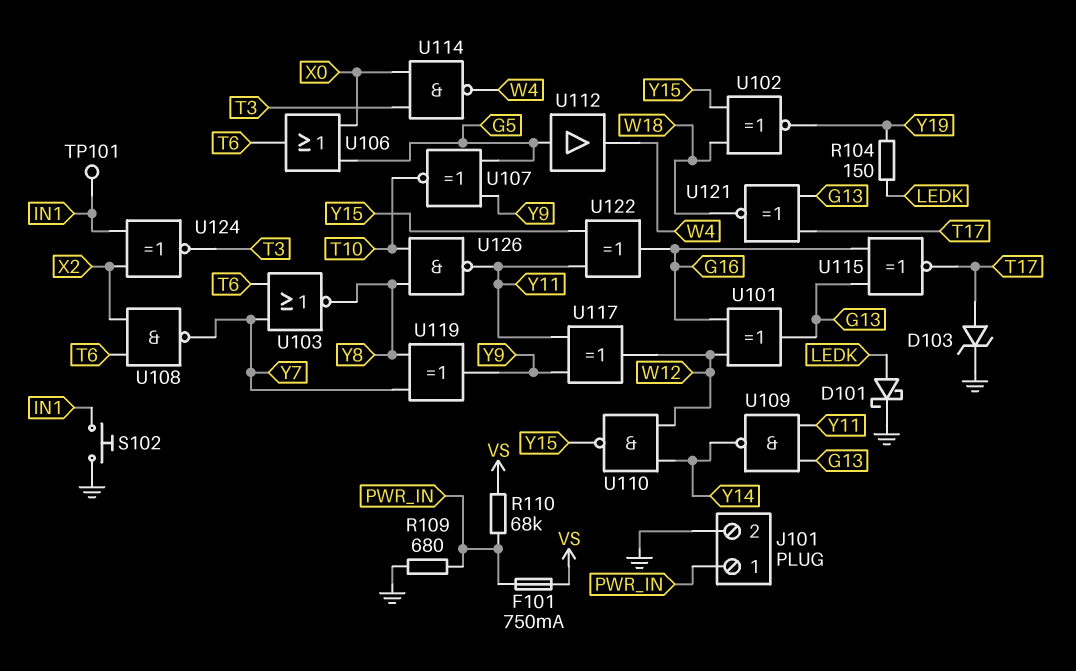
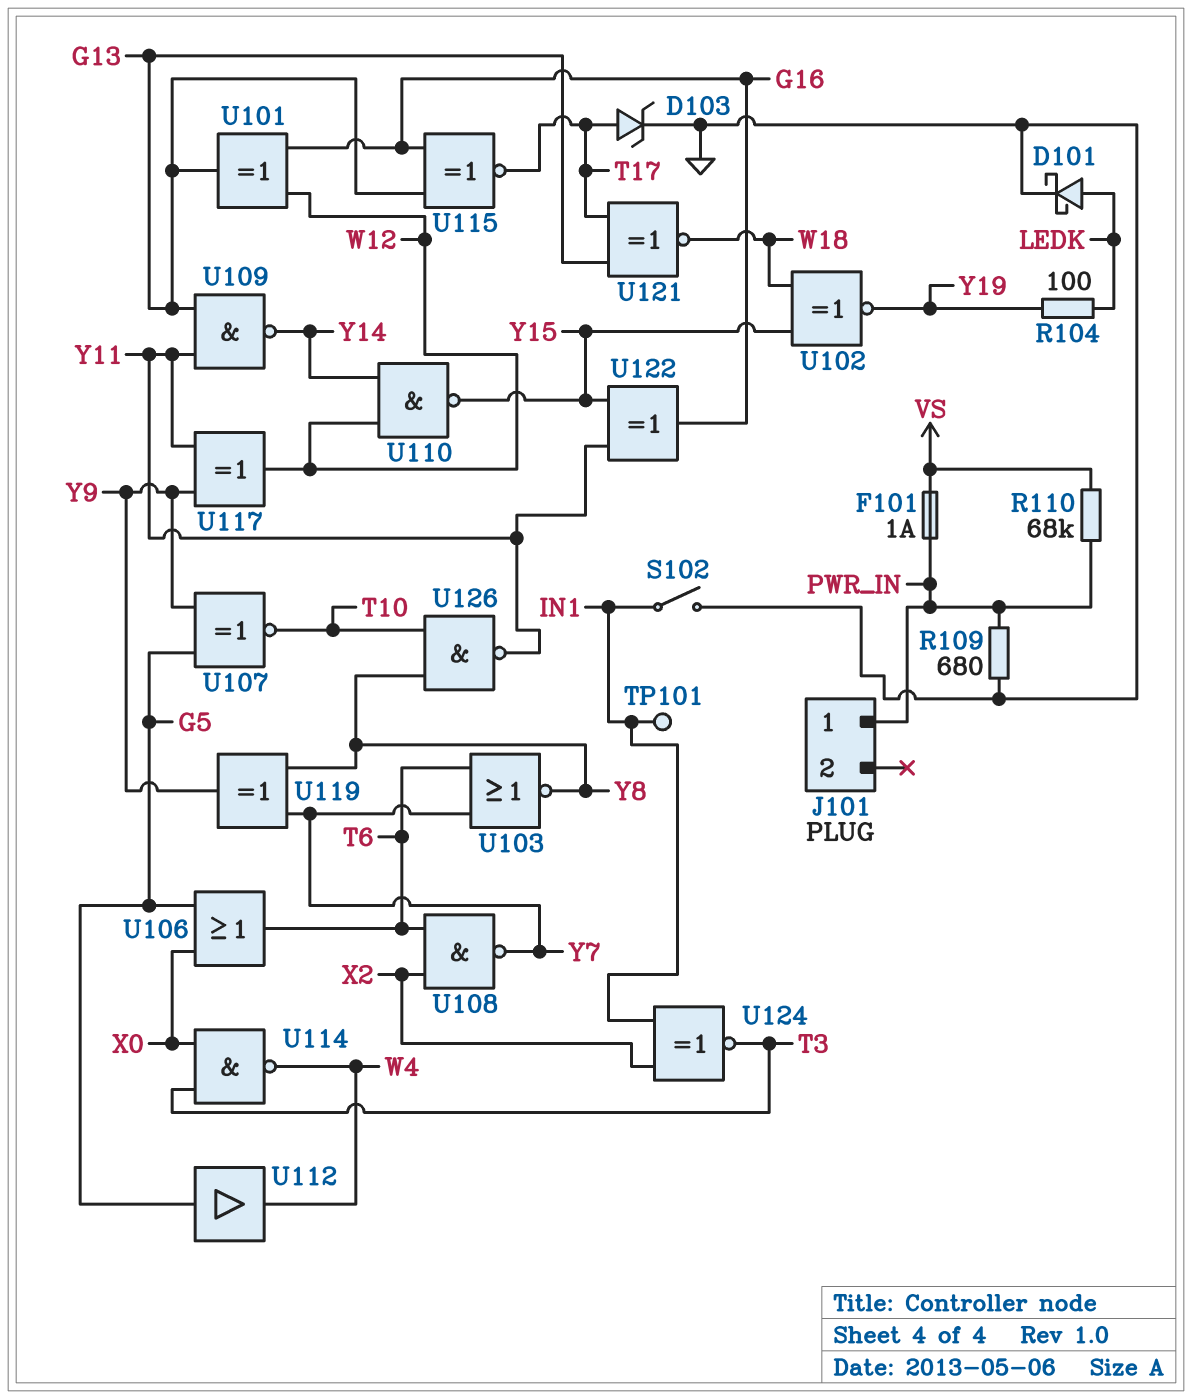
F101: 750mA (PWR_IN, VS) -> 1A (PWR_IN, VS)
J101 pin 2: GND -> none
R104: 150 (LEDK, Y19) -> 100 (LEDK, Y19)
S102: button (GND, IN1) -> switch (GND, IN1)

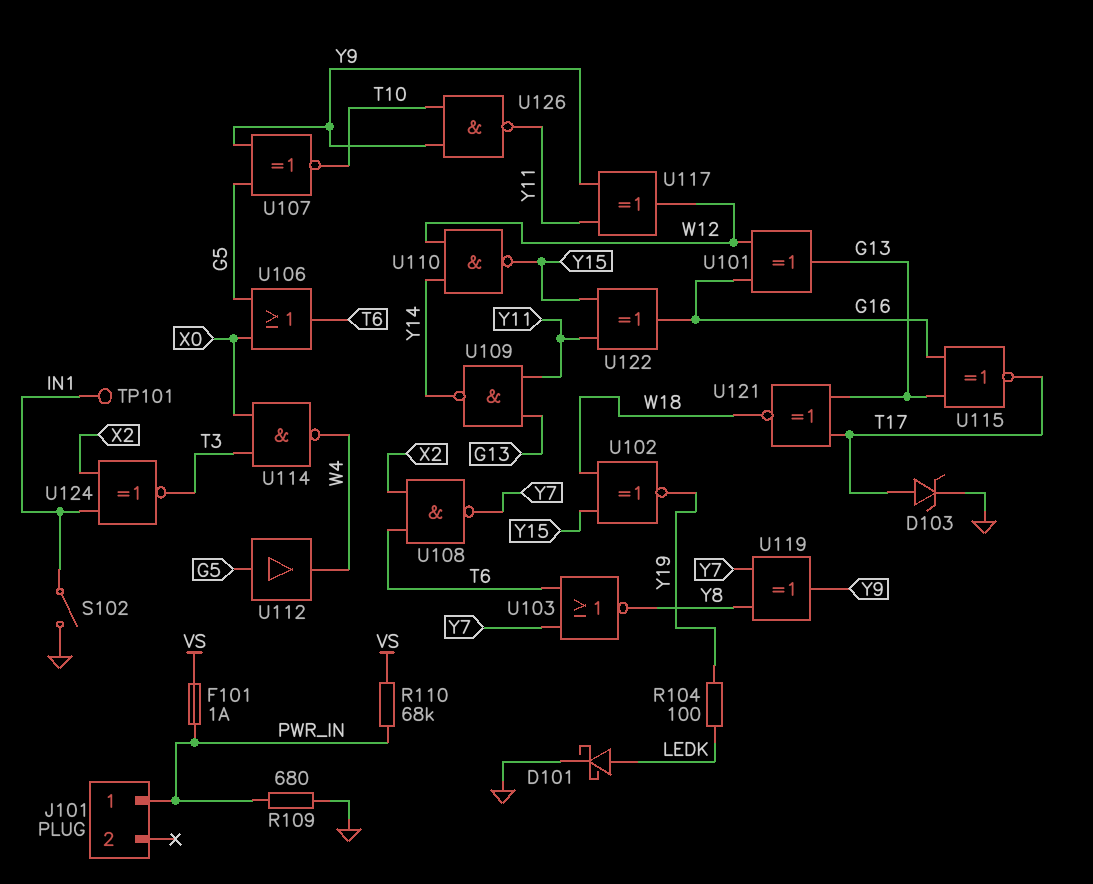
U126: NAND (in T10, in Y8, out Y11) -> NAND (in T10, in Y9, out Y11)

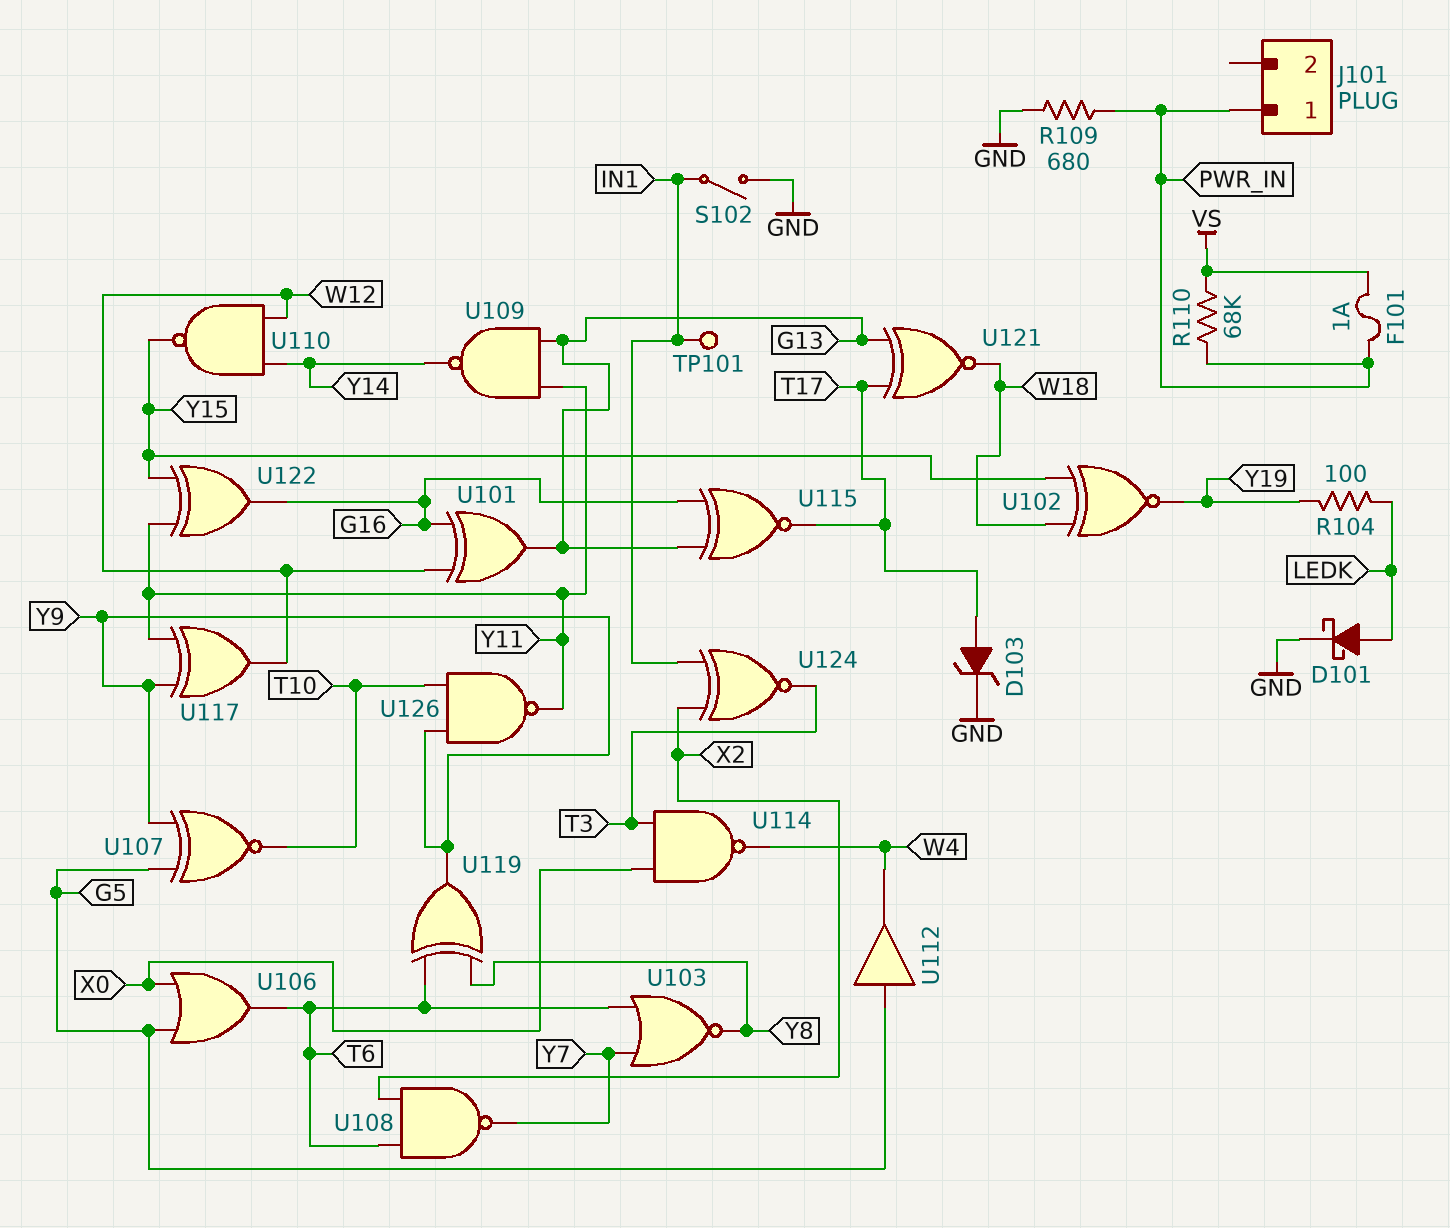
U119: XOR (in Y7, in Y8, out Y9) -> XOR (in T6, in Y8, out Y9)

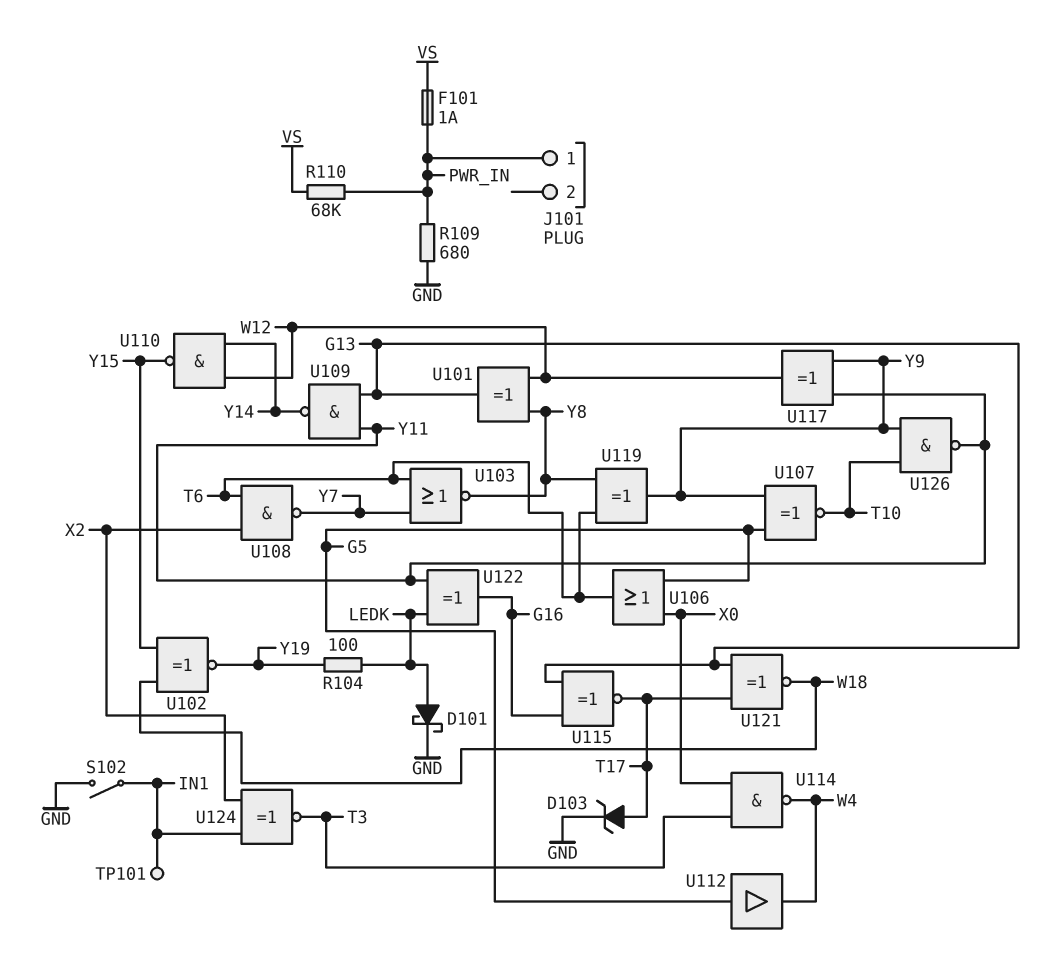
U101: XOR (in G16, in W12, out G13) -> XOR (in W12, in Y8, out G13)
U122: XOR (in Y11, in Y15, out G16) -> XOR (in LEDK, in Y11, out G16)

